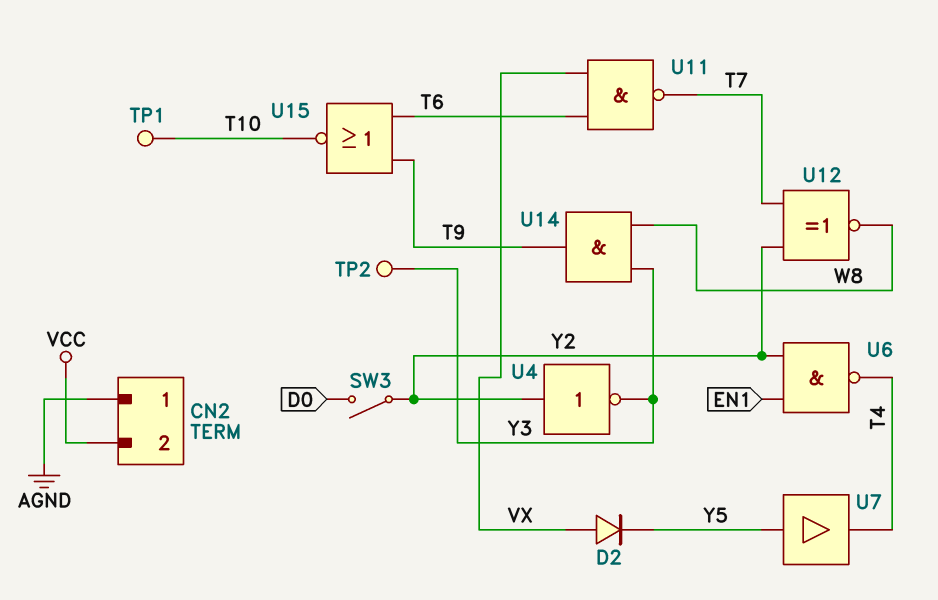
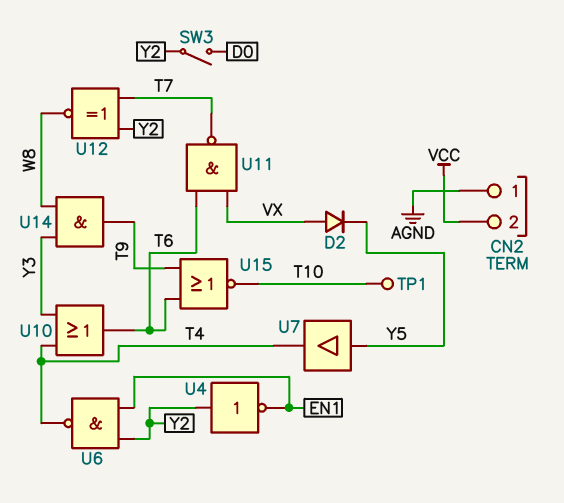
TP2: test point (Y3) -> none
U4: NOT (in Y2, out Y3) -> NOT (in Y2, out EN1)
U10: none -> OR (in T4, in Y3, out T6)

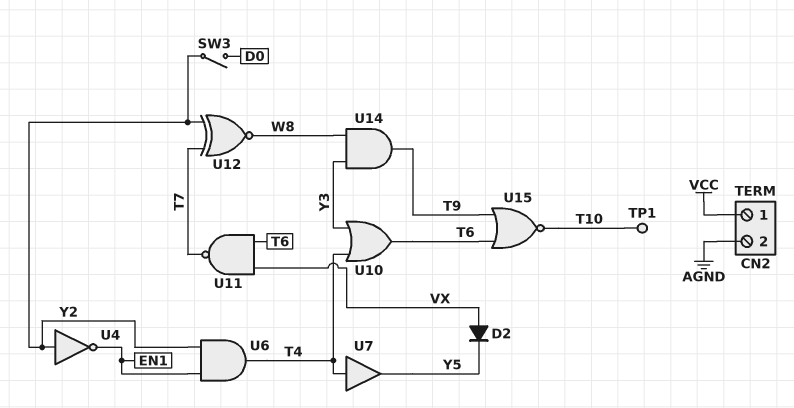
CN2 pin 1: AGND -> VCC
CN2 pin 2: VCC -> AGND
U6: NAND (in EN1, in Y2, out T4) -> AND (in EN1, in Y2, out T4)
U7: buffer (in Y5, out T4) -> buffer (in T4, out Y5)

